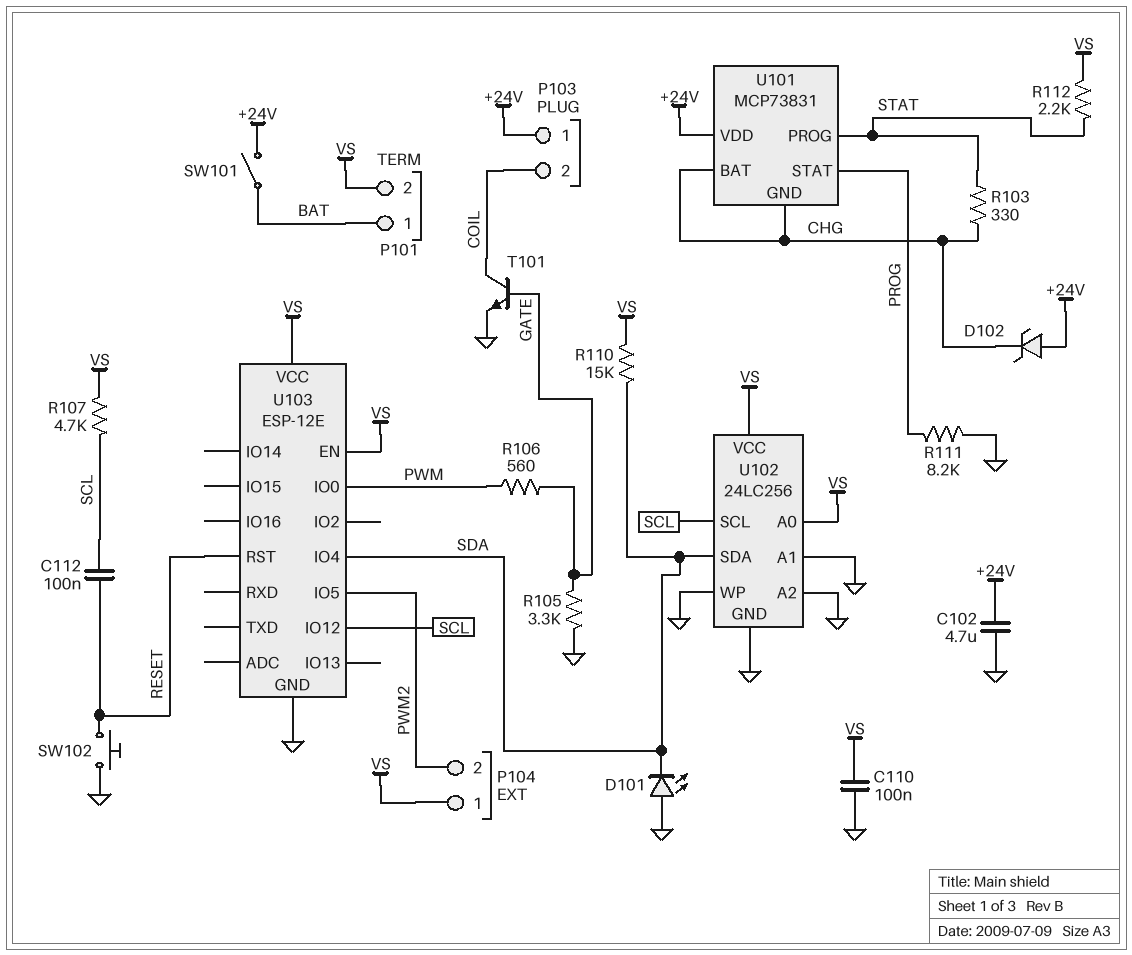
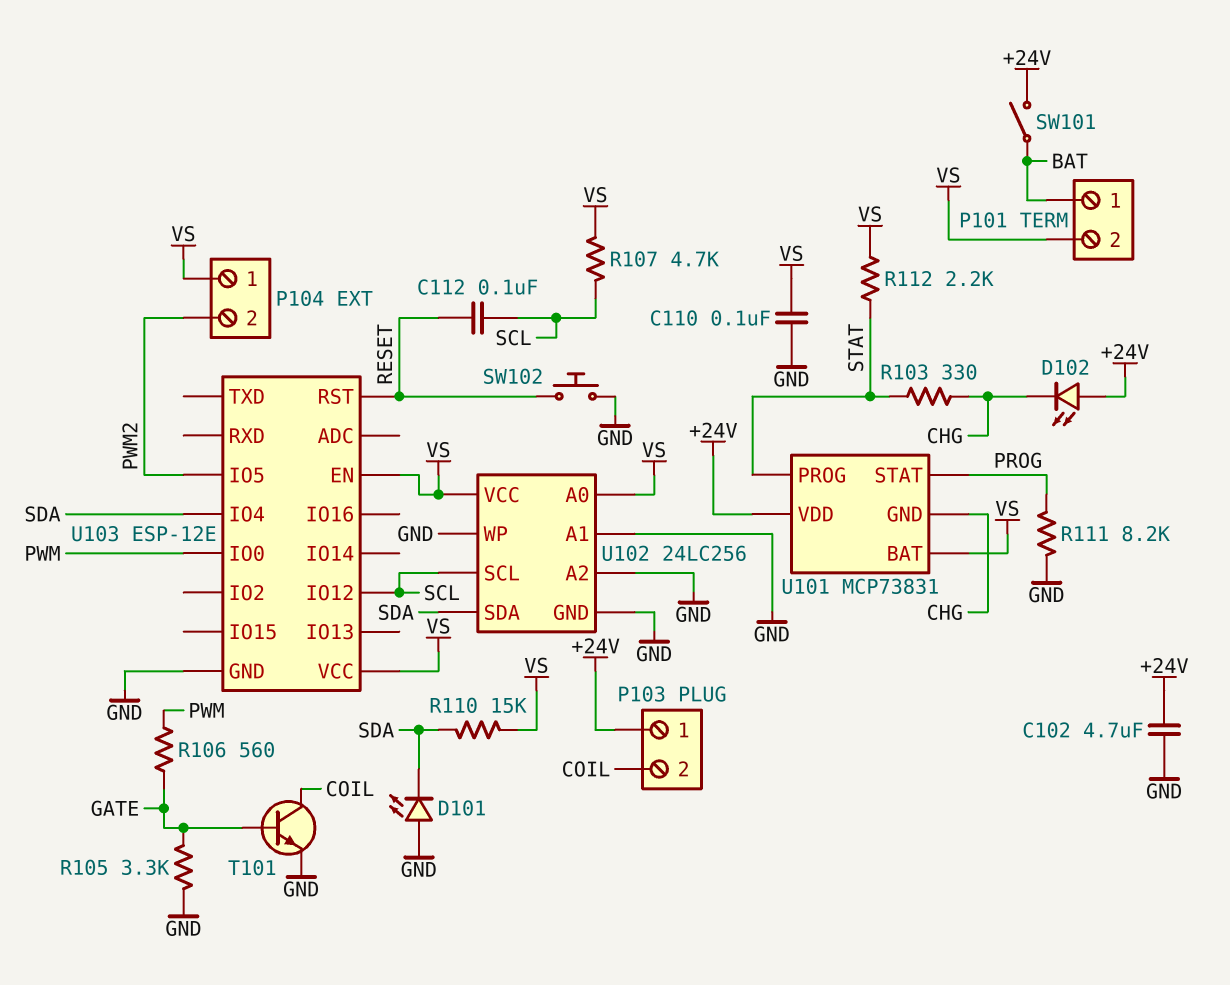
D102: zener (A +24V, K CHG) -> LED (A +24V, K CHG)
U101 pin BAT: CHG -> VS

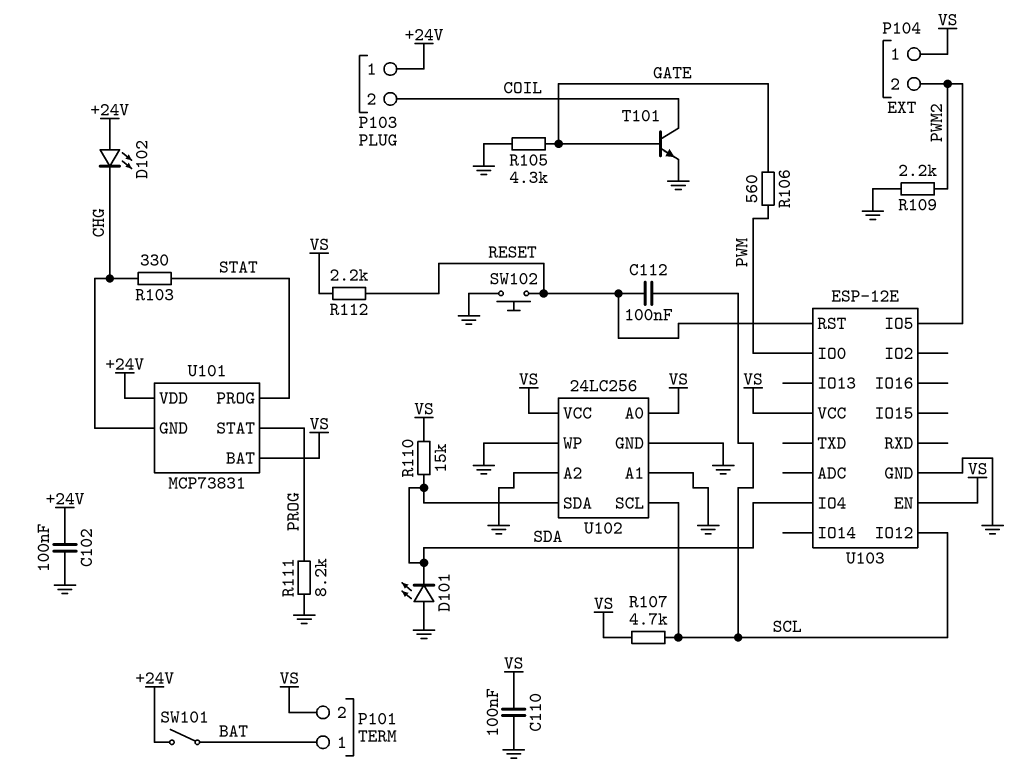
C102: 4.7uF (+24V, GND) -> 100nF (+24V, GND)
R105: 3.3k (GATE, GND) -> 4.3k (GATE, GND)
R109: none -> 2.2k (GND, PWM2)
R112: 2.2k (STAT, VS) -> 2.2k (RESET, VS)

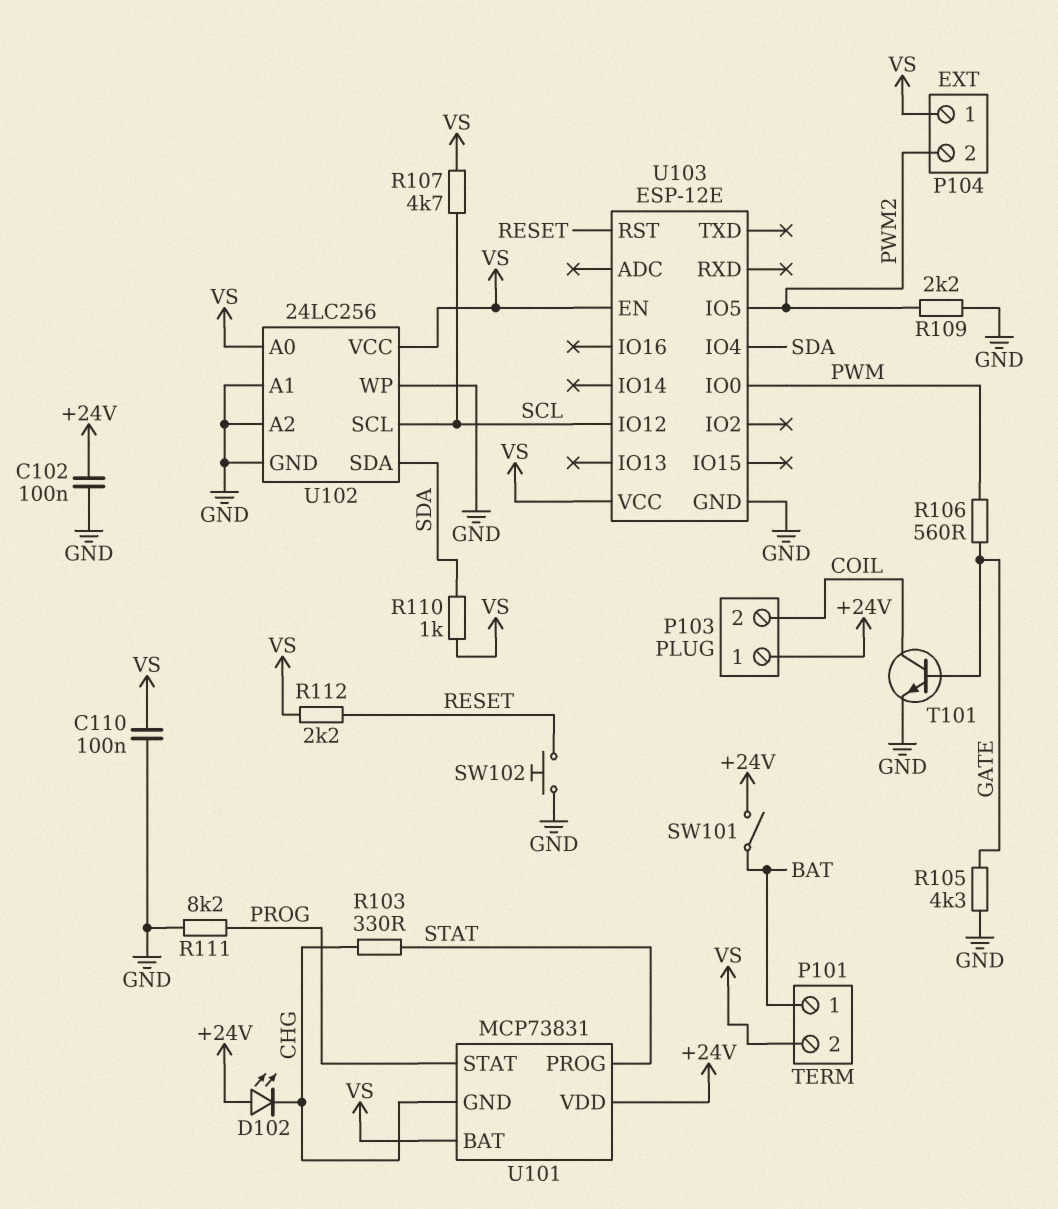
C112: 100nF (RESET, SCL) -> none
D101: LED (A GND, K SDA) -> none
R110: 15k (SDA, VS) -> 1k (SDA, VS)

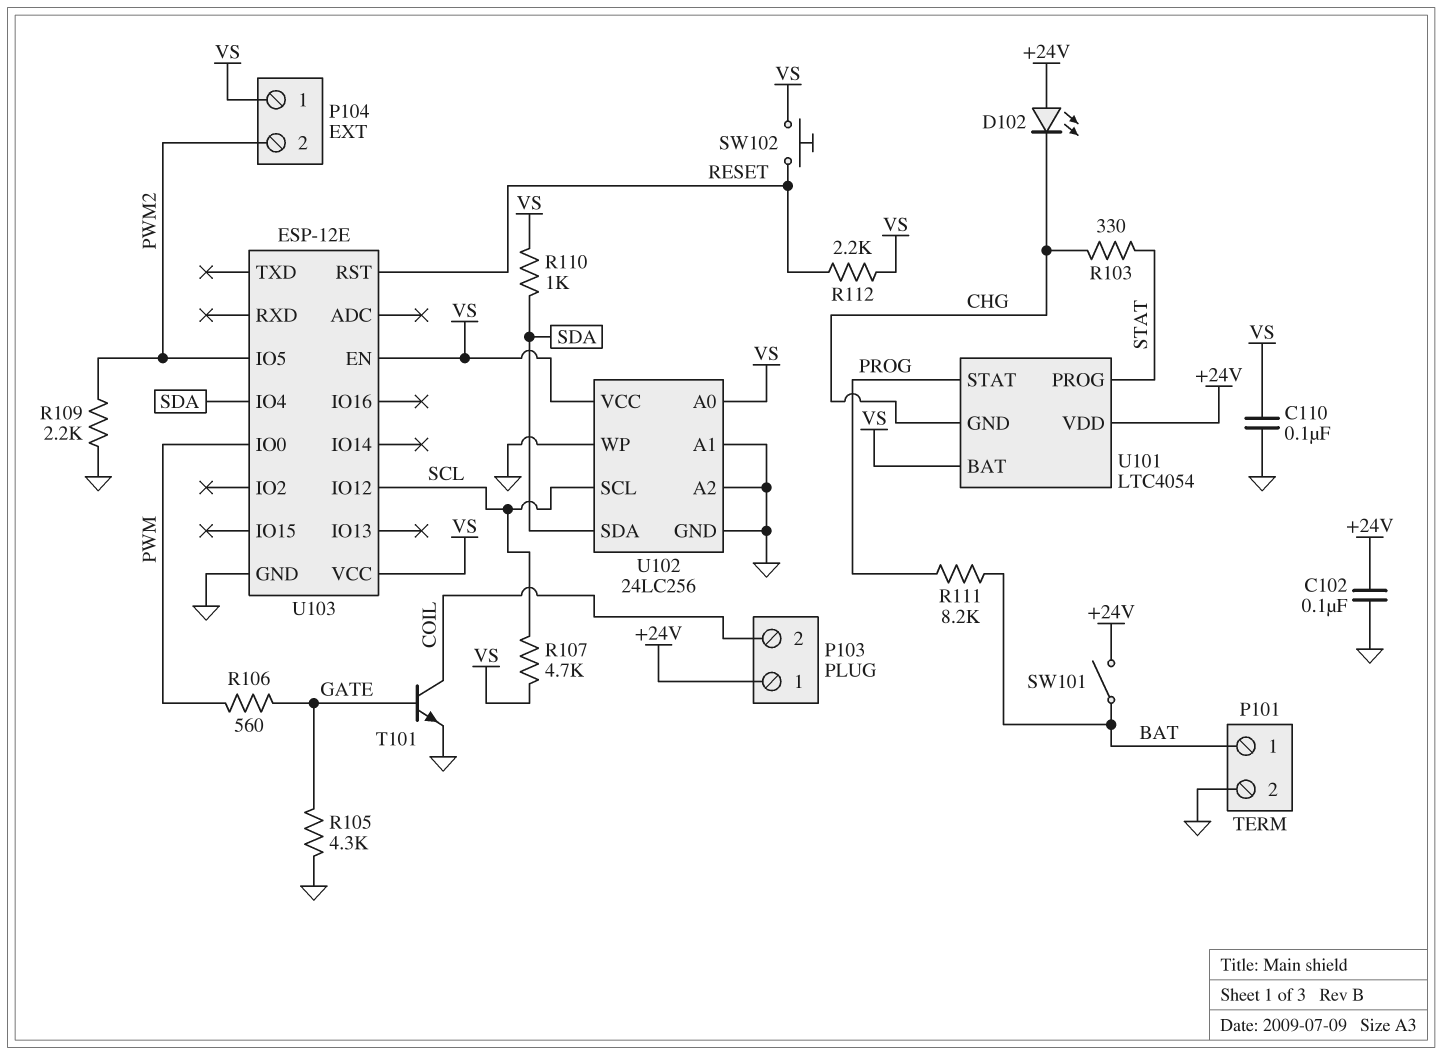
P101 pin 2: VS -> GND
R111: 8.2k (GND, PROG) -> 8.2k (BAT, PROG)
SW102: button (GND, RESET) -> button (RESET, VS)
U101: MCP73831 -> LTC4054

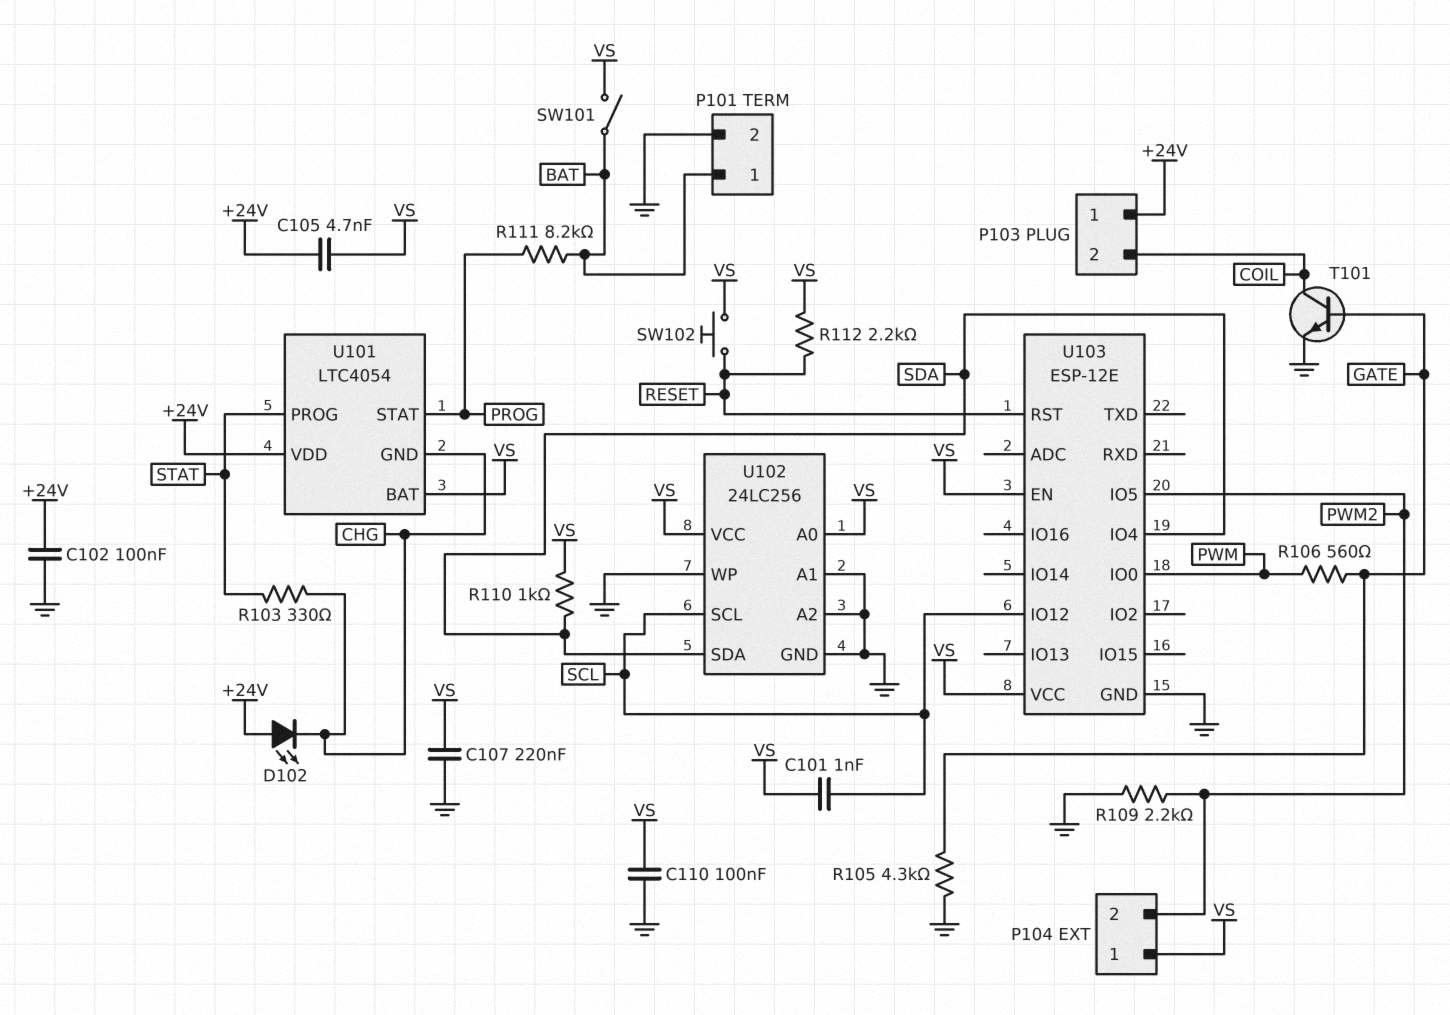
C101: none -> 1nF (SCL, VS)
C105: none -> 4.7nF (+24V, VS)
C107: none -> 220nF (GND, VS)
R107: 4.7k (SCL, VS) -> none
SW101: switch (+24V, BAT) -> switch (BAT, VS)

